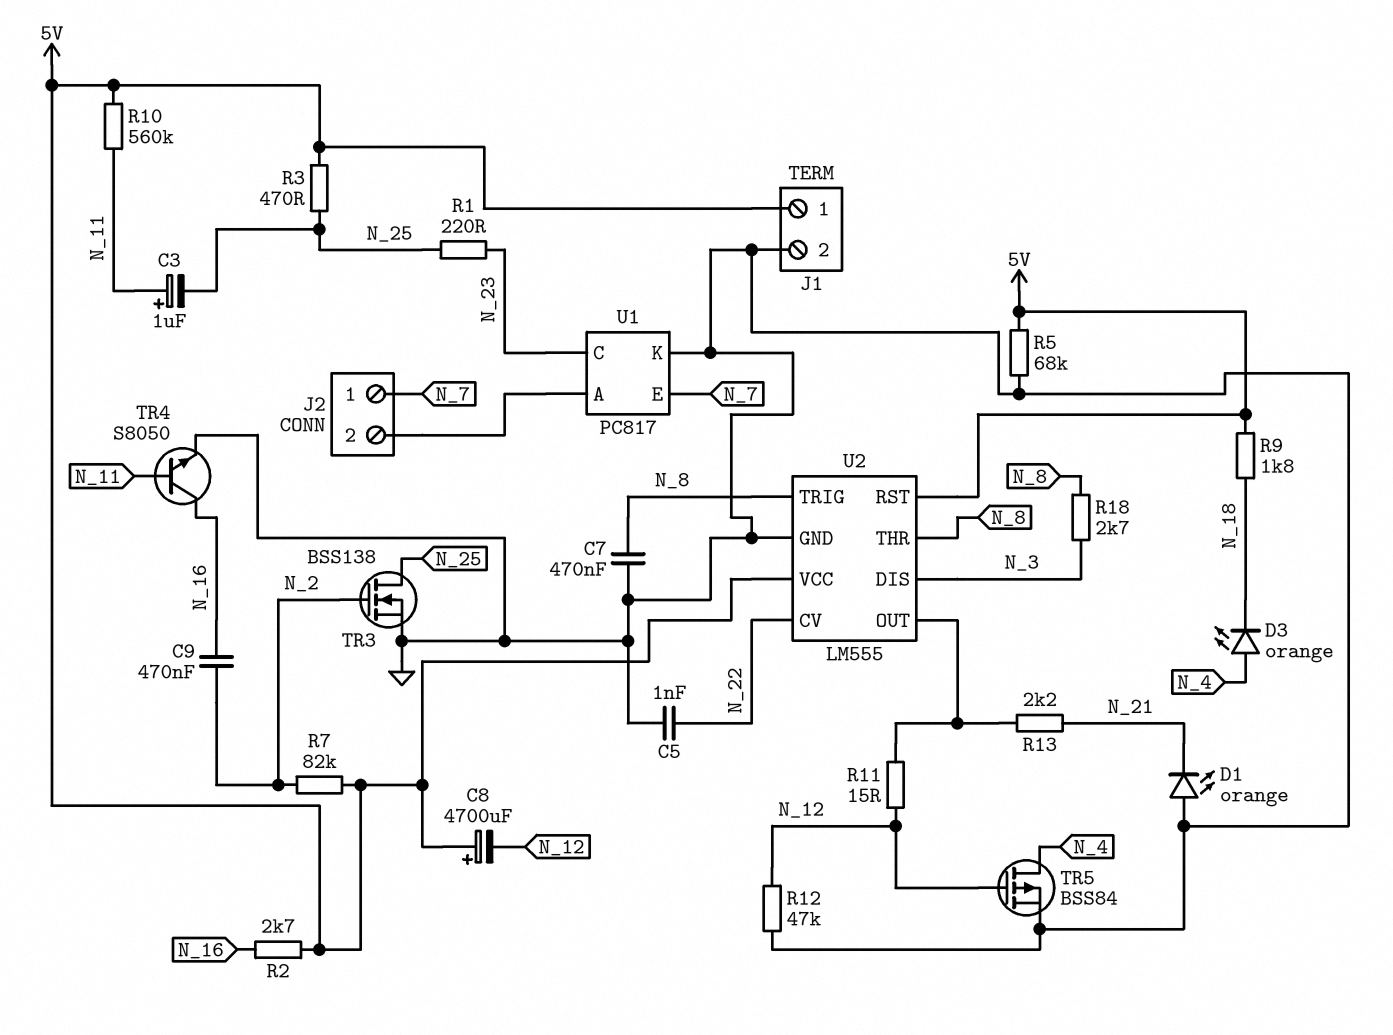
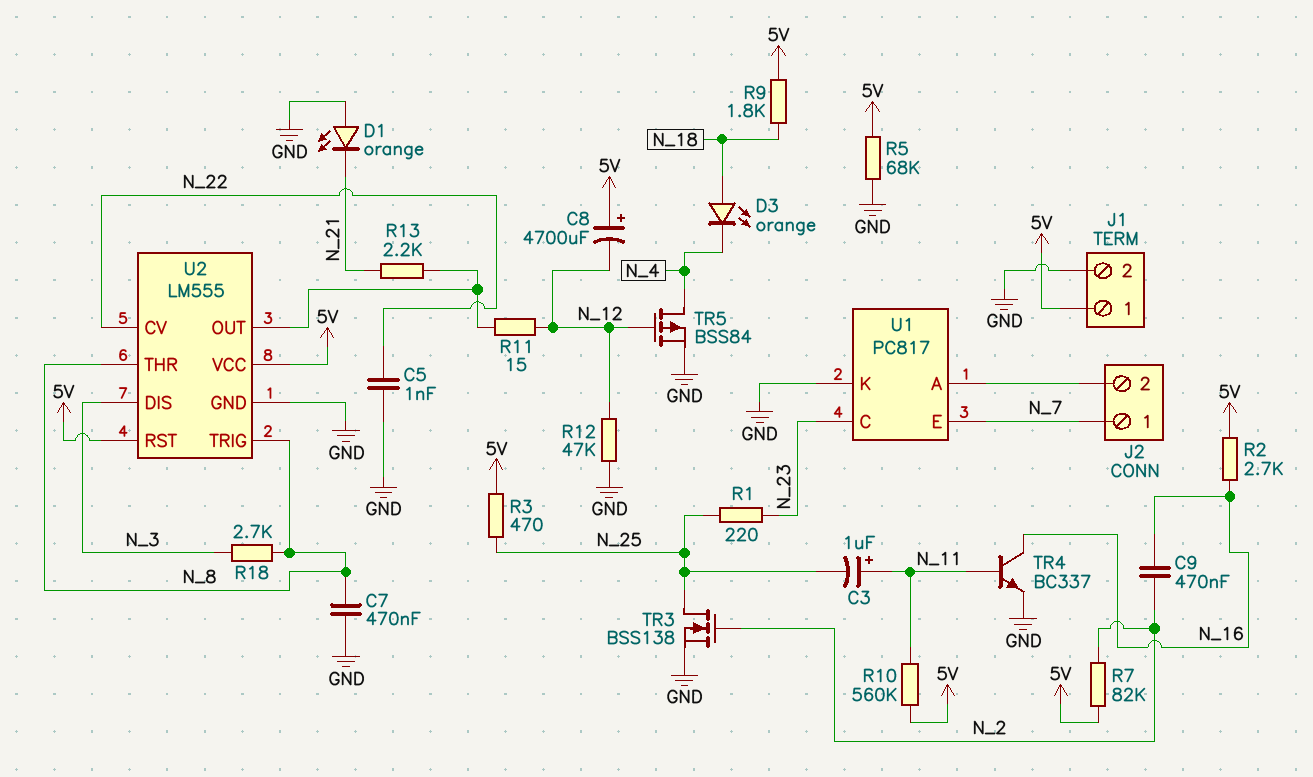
D3: LED orange (A N_4, K N_18) -> LED orange (A N_18, K N_4)
TR4: NPN S8050 (B N_11, C N_16, E GND) -> NPN BC337 (B N_11, C N_16, E GND)

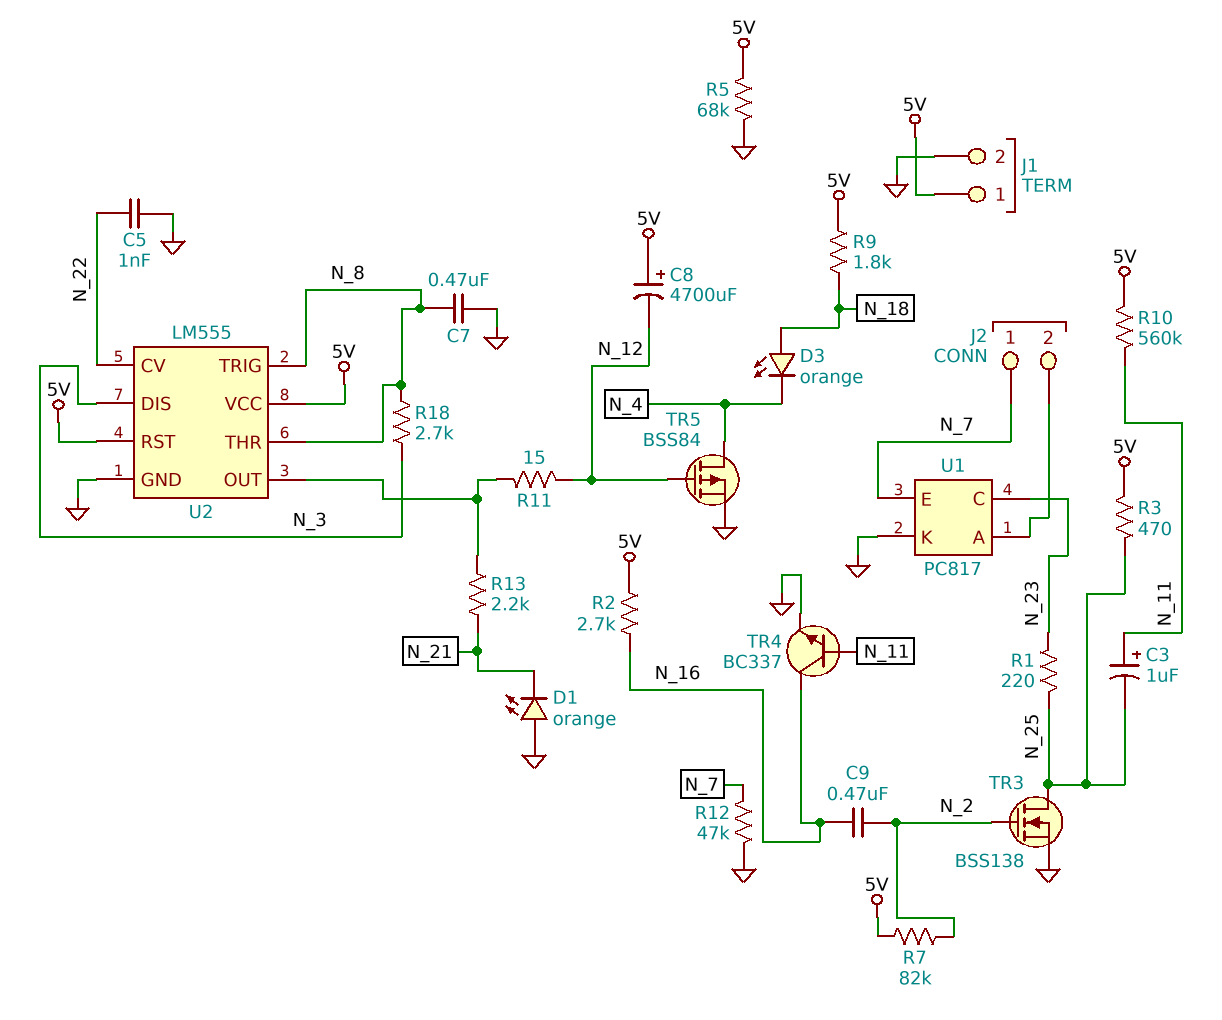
R12: 47k (GND, N_12) -> 47k (GND, N_7)

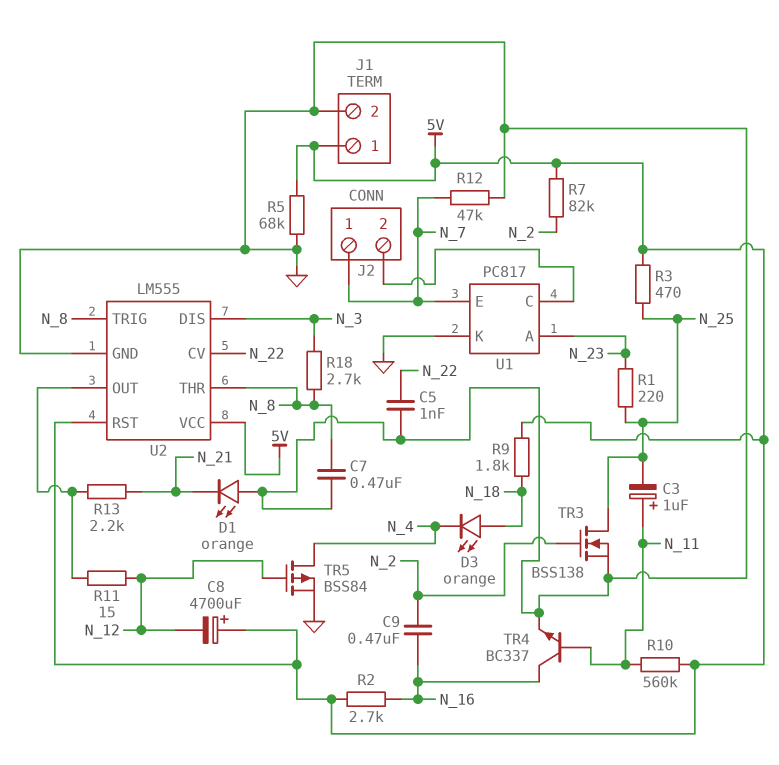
U1 pin A: J2/2 -> N_23
U1 pin C: N_23 -> J2/2

